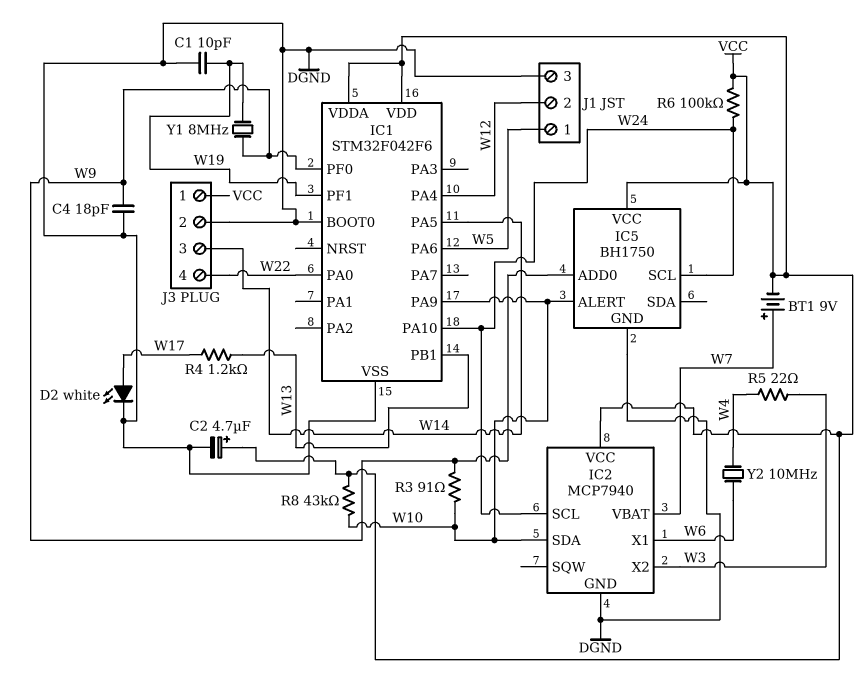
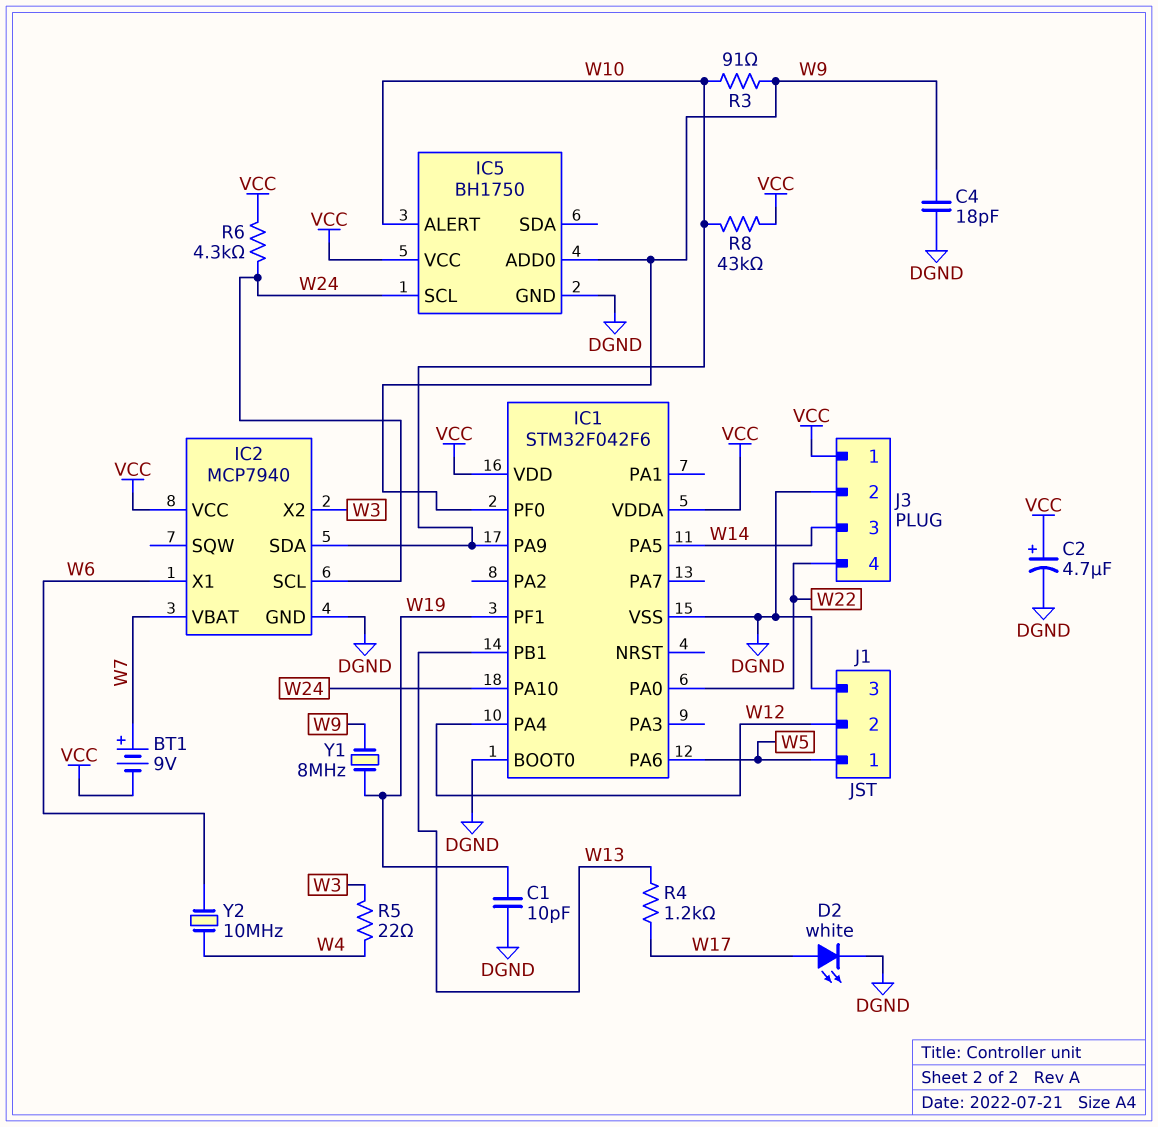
R6: 100k (VCC, W24) -> 4.3k (VCC, W24)

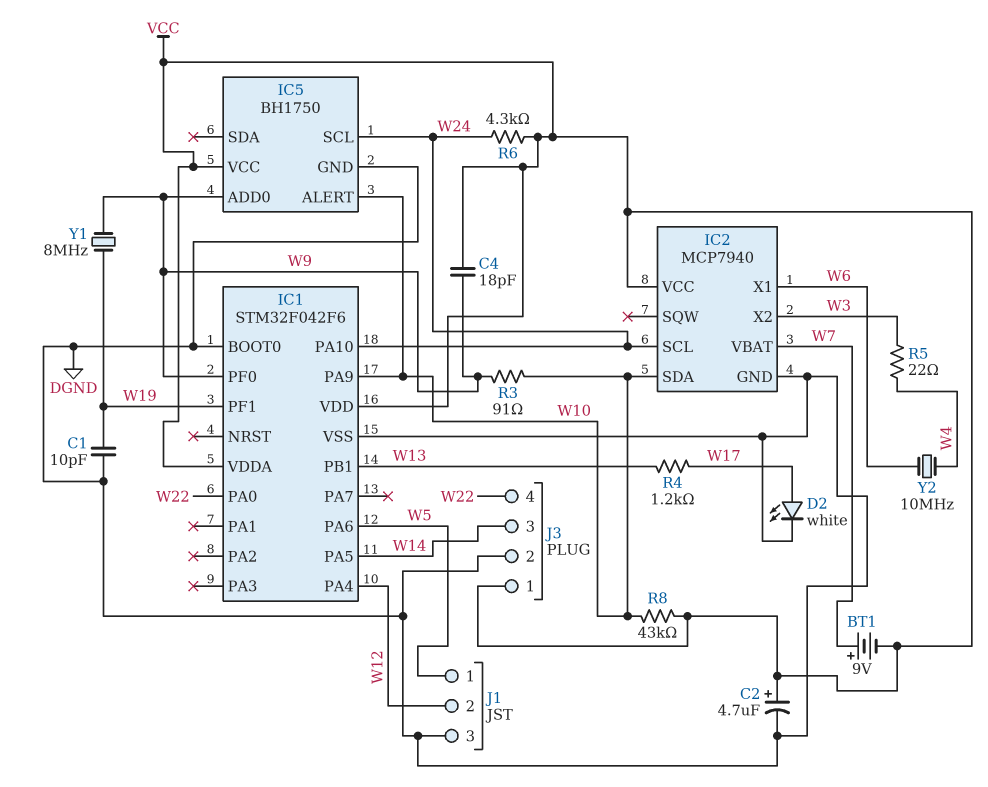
C4: 18pF (DGND, W9) -> 18pF (VCC, W9)

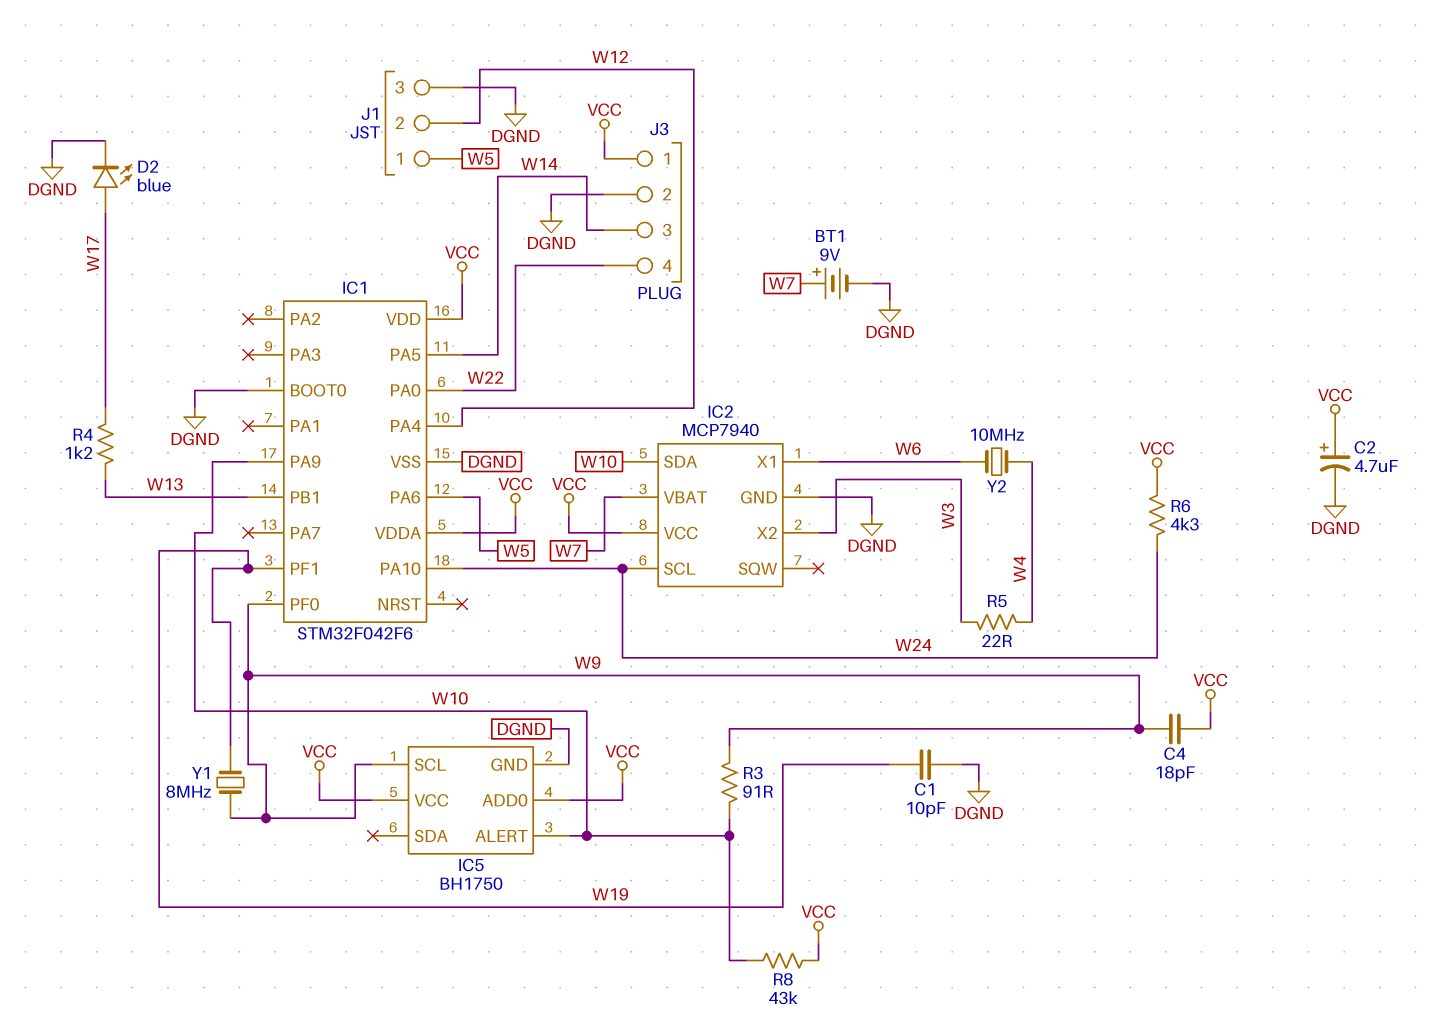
BT1: 9V (plus W7, minus VCC) -> 9V (plus W7, minus DGND)
D2: LED white (A W17, K DGND) -> LED blue (A W17, K DGND)
IC5 pin ADD0: W9 -> VCC
IC5 pin SCL: W24 -> W9

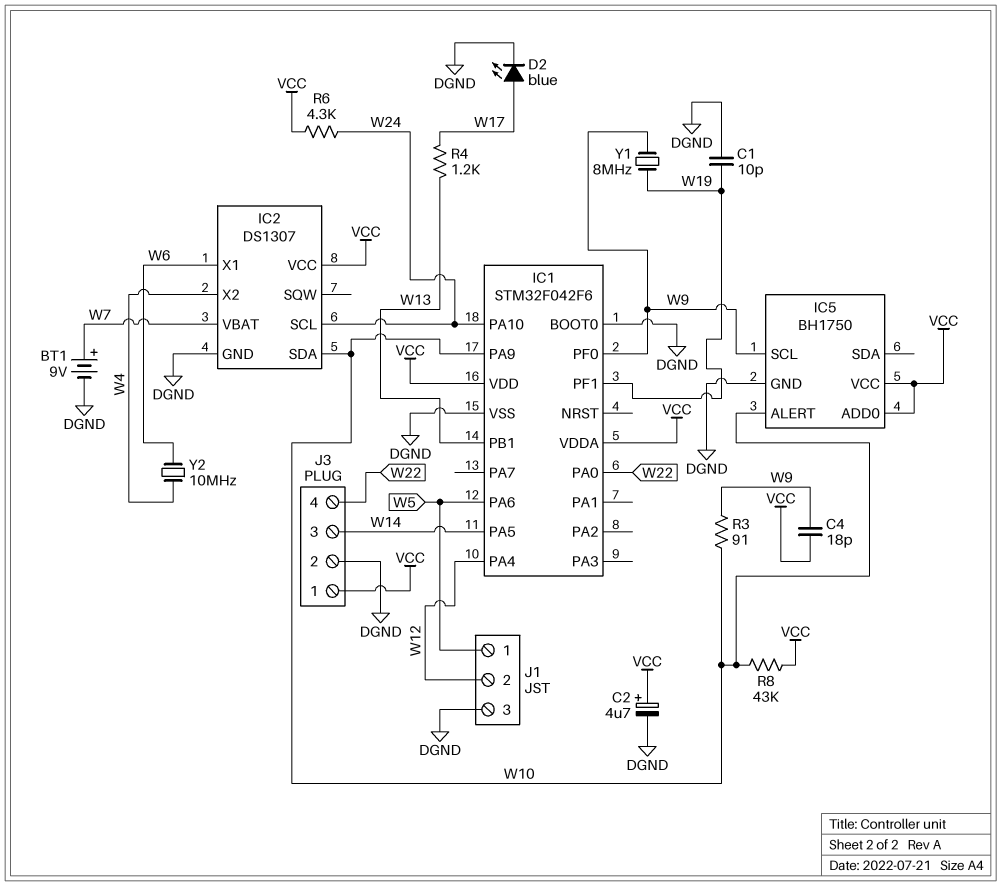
IC2: MCP7940 -> DS1307
IC2 pin X2: W3 -> W4
R5: 22 (W3, W4) -> none

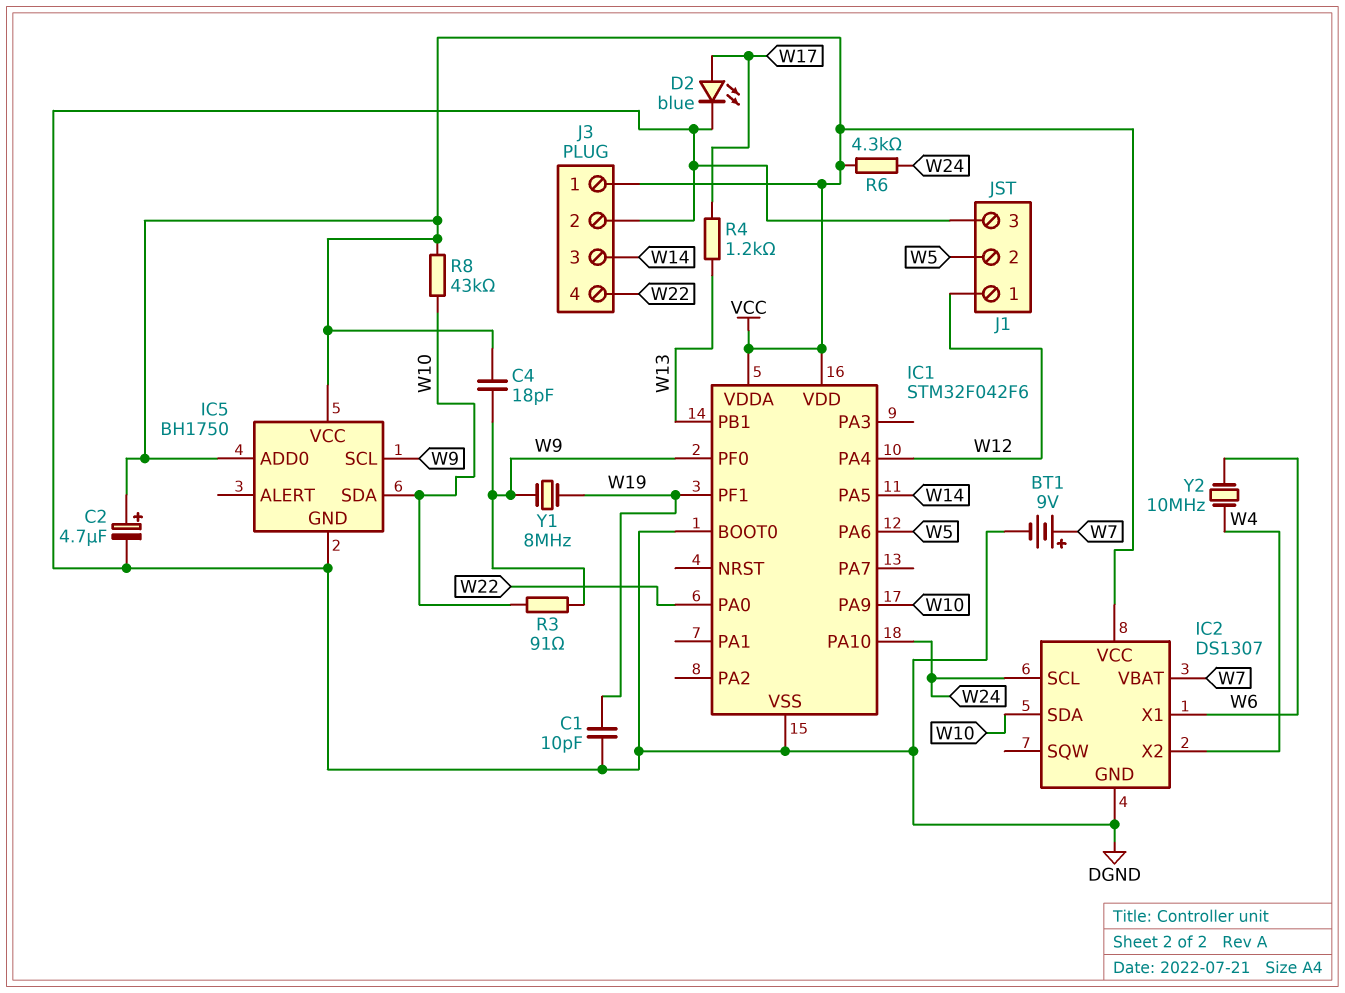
IC5 pin ALERT: W10 -> none
IC5 pin SDA: none -> W10
J1 pin 1: W5 -> W12
J1 pin 2: W12 -> W5

